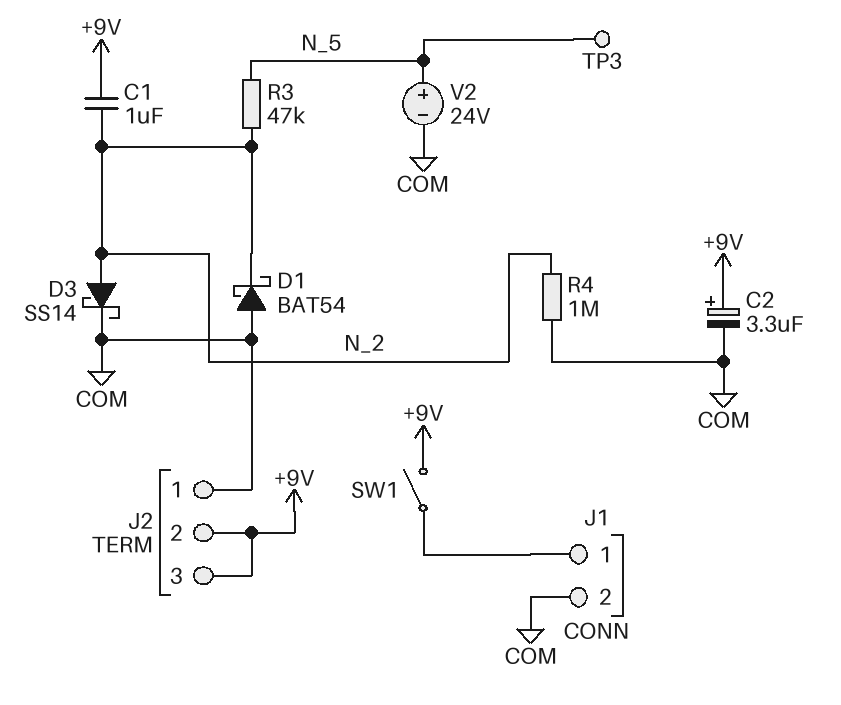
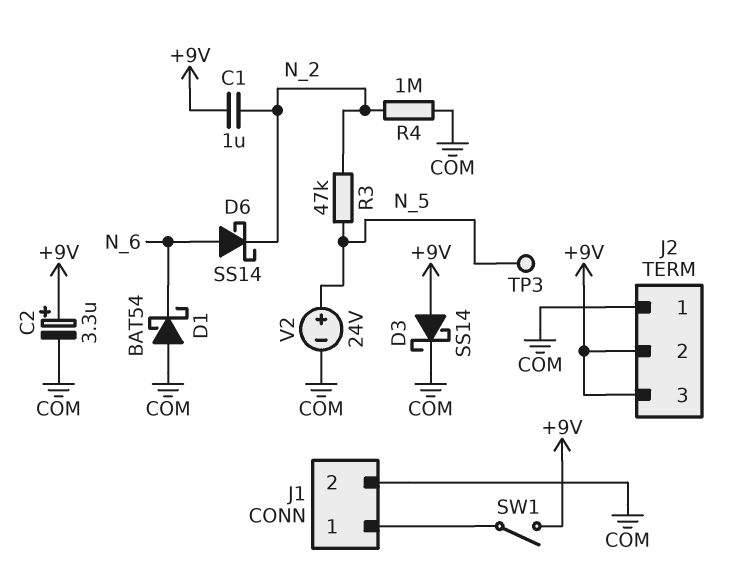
D1: schottky BAT54 (A COM, K N_2) -> schottky BAT54 (A COM, K N_6)
D3: schottky SS14 (A N_2, K COM) -> schottky SS14 (A +9V, K COM)
D6: none -> schottky SS14 (A N_6, K N_2)

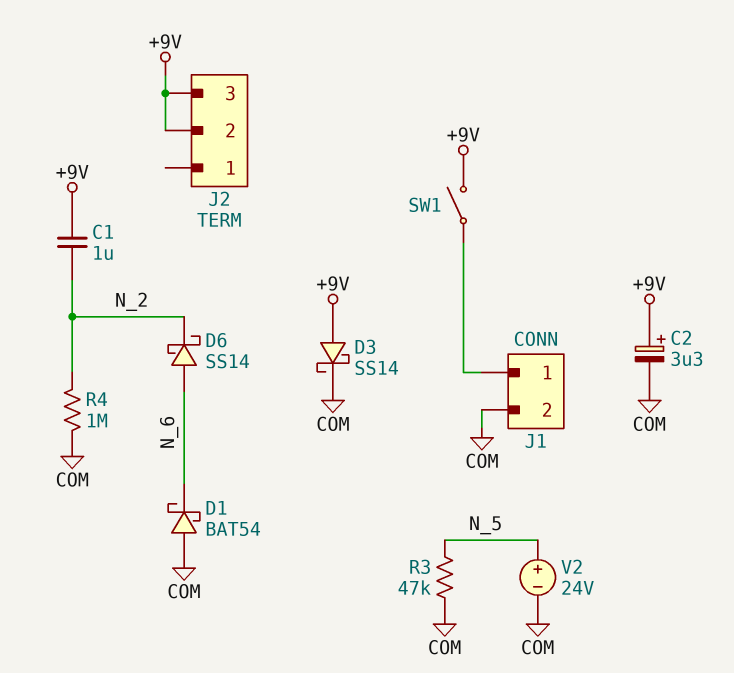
J2 pin 1: COM -> none
R3: 47k (N_2, N_5) -> 47k (COM, N_5)
TP3: test point (N_5) -> none

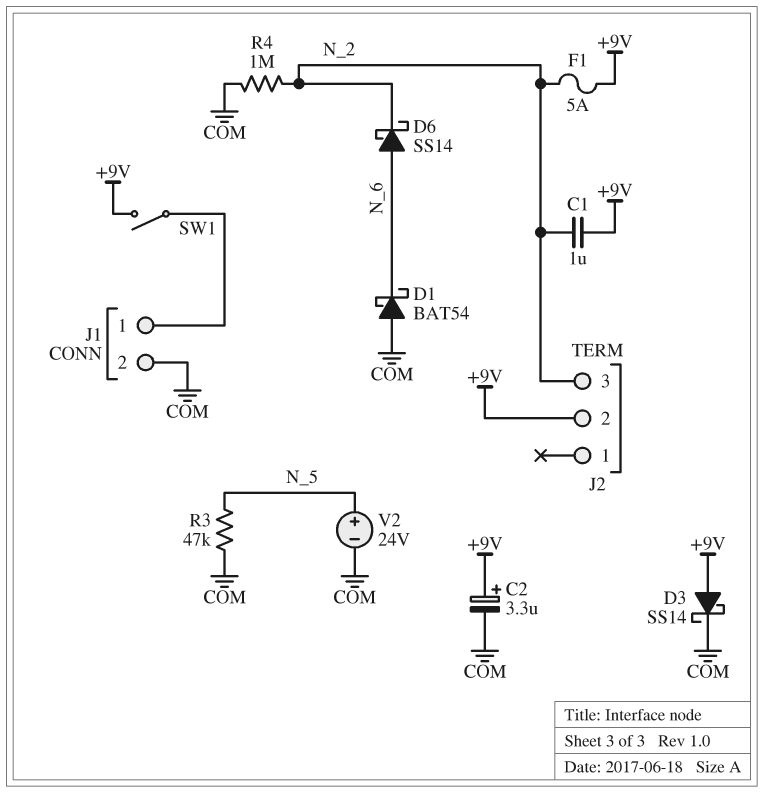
F1: none -> 5A (+9V, N_2)
J2 pin 3: +9V -> N_2

